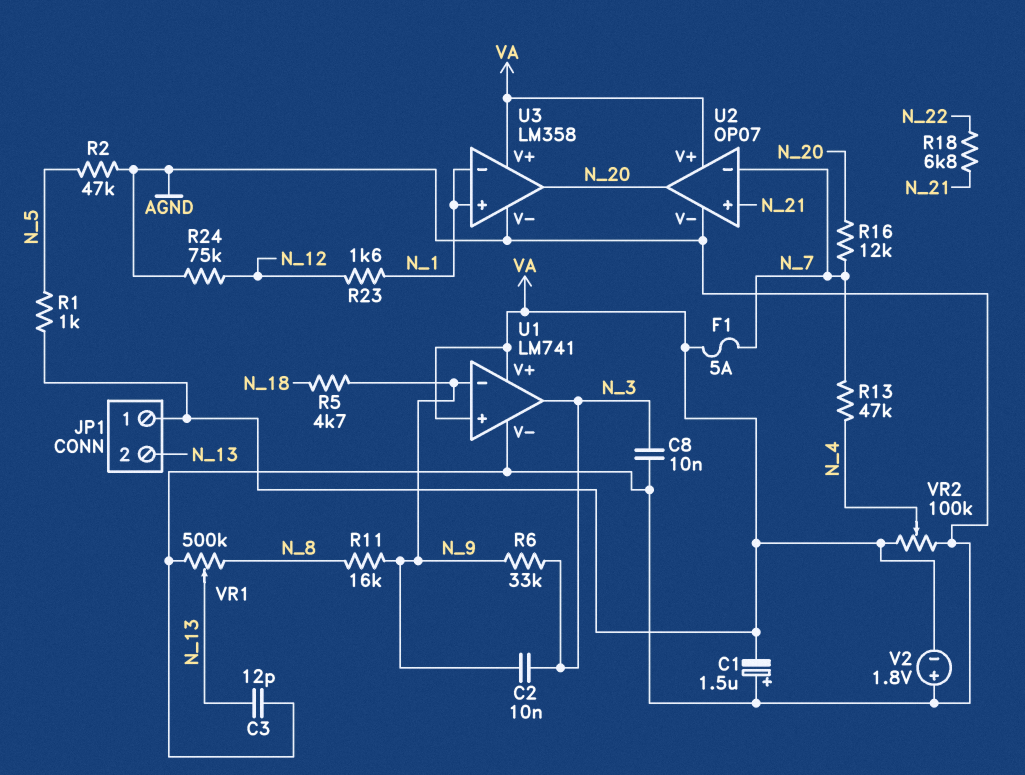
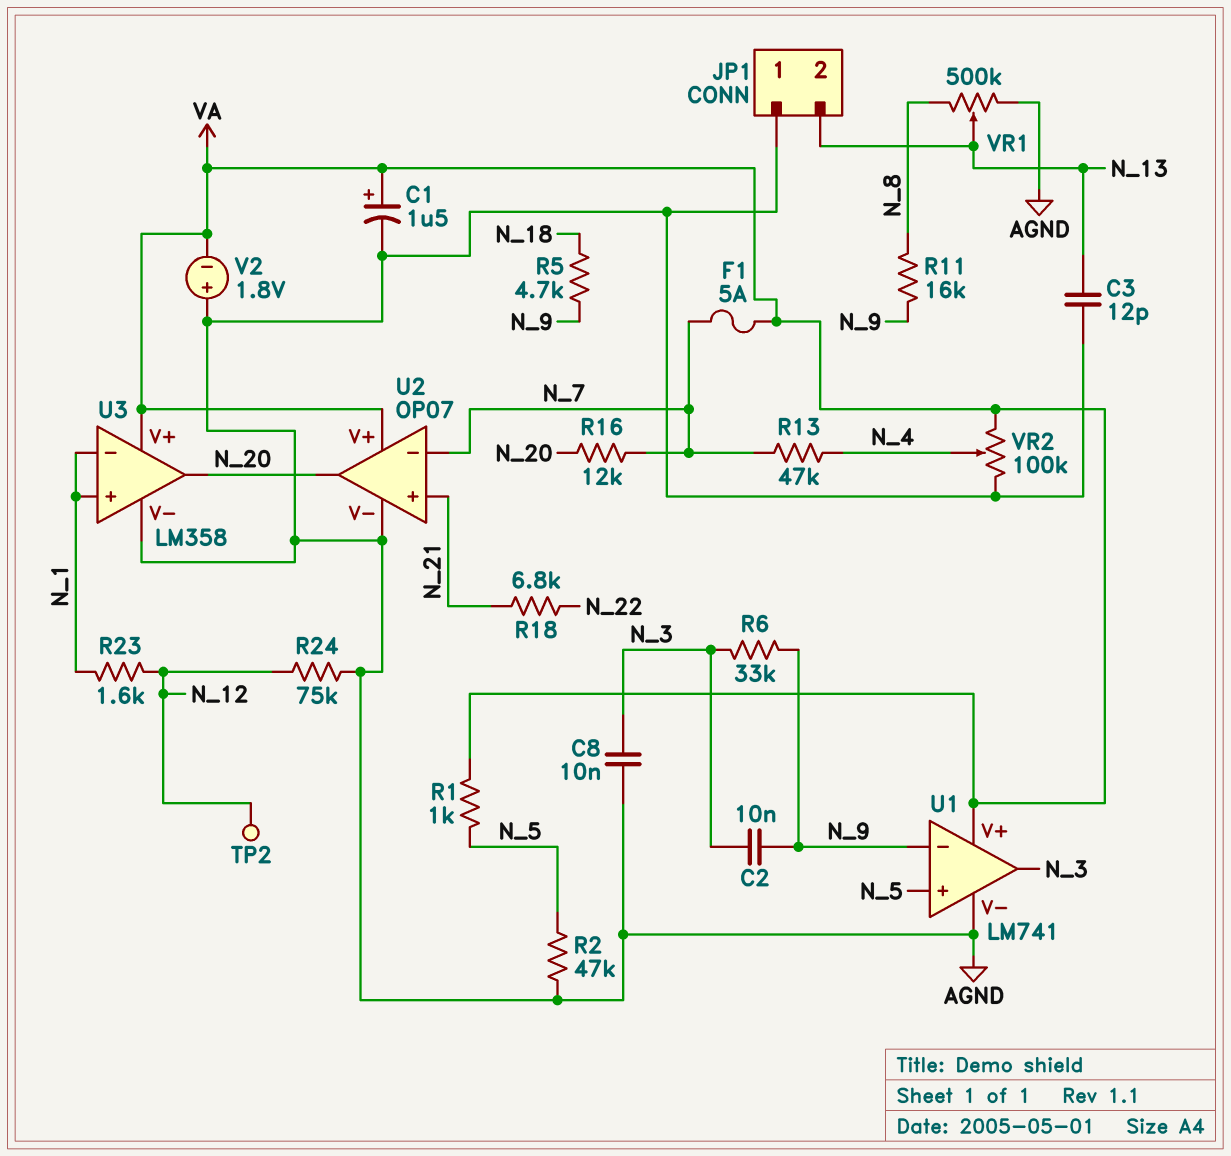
C1: 1.5uF (plus AGND, minus VA) -> 1.5uF (plus VA, minus AGND)
JP1 pin 1: VA -> AGND
TP2: none -> test point (N_12)
U1 pin in+: VA -> N_5

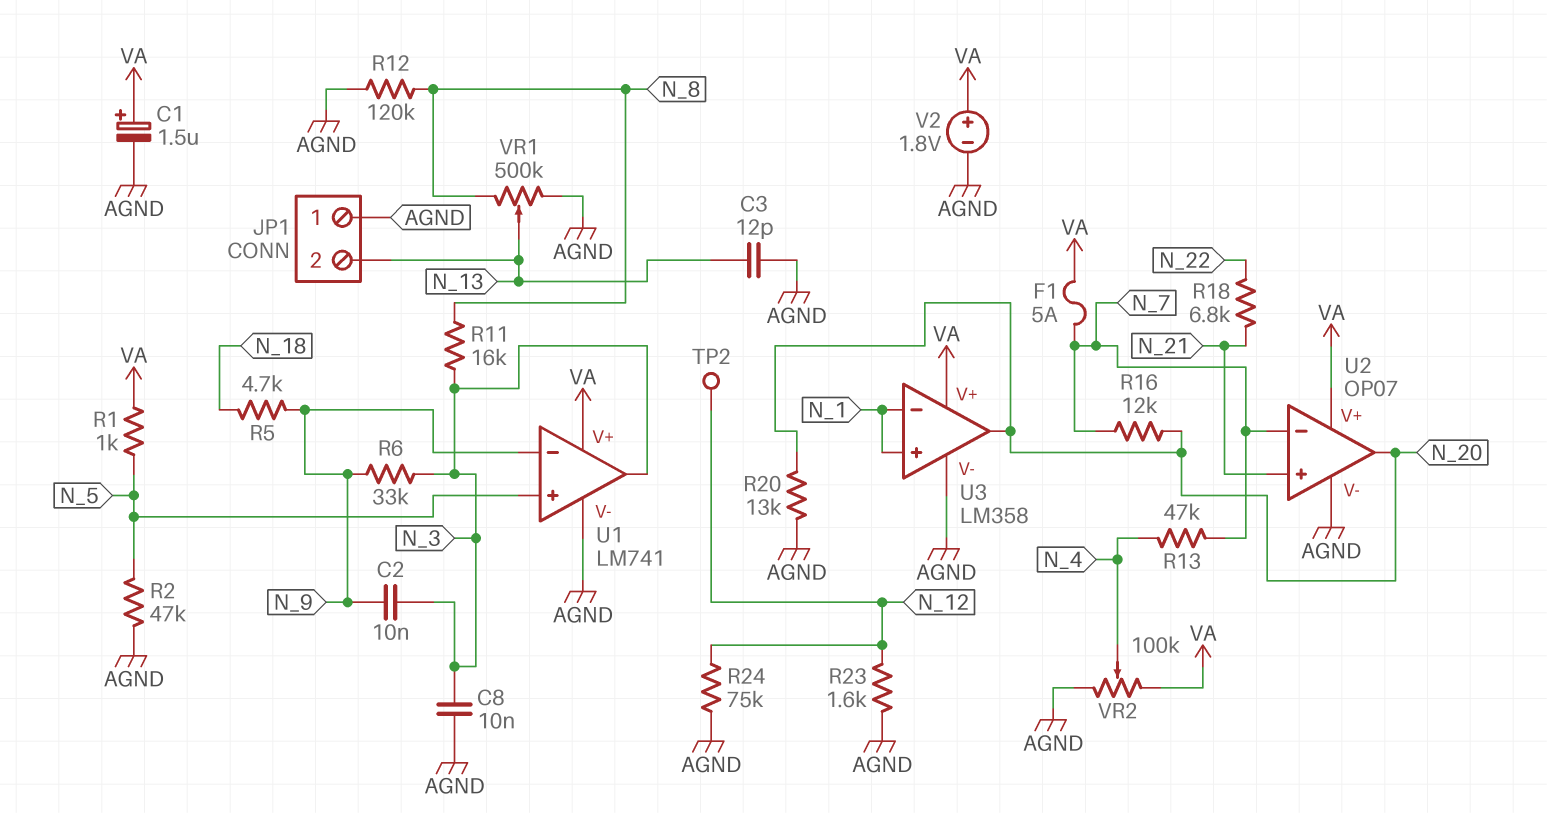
R11: 16k (N_8, N_9) -> 16k (N_3, N_8)
R12: none -> 120k (AGND, N_8)
R20: none -> 13k (AGND, N_20)
R23: 1.6k (N_1, N_12) -> 1.6k (AGND, N_12)
V2: 1.8V (plus AGND, minus VA) -> 1.8V (plus VA, minus AGND)

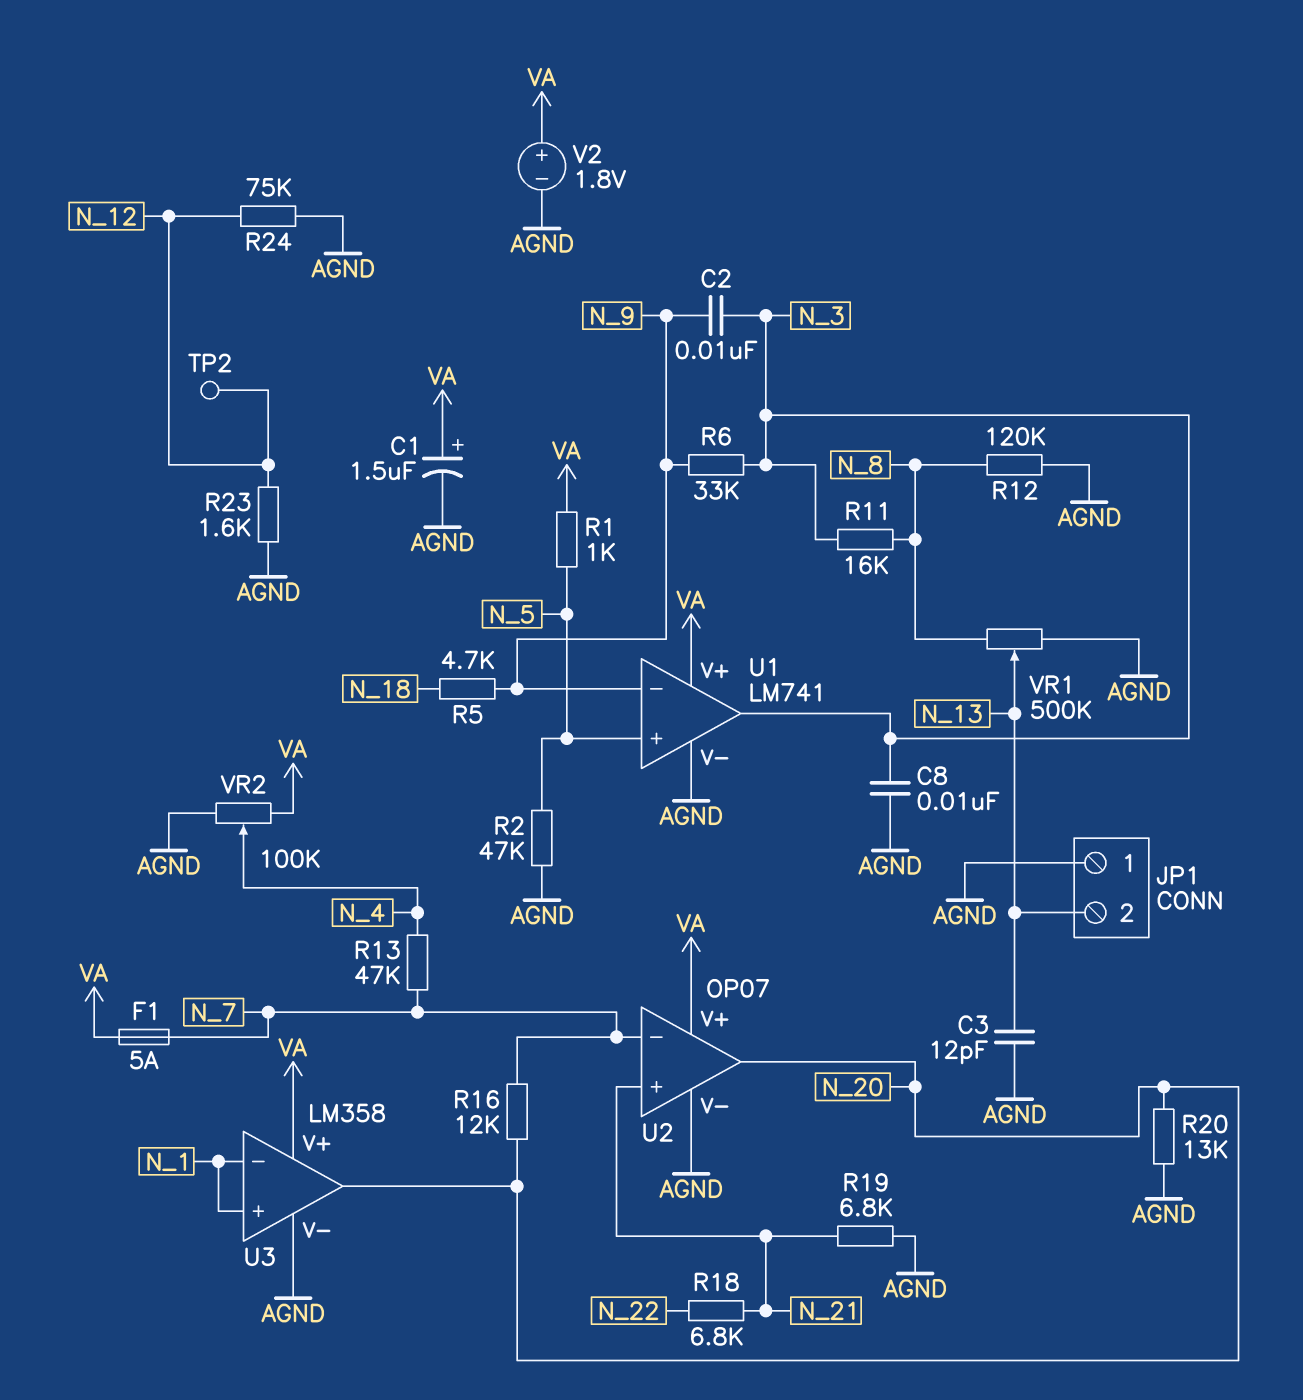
R19: none -> 6.8k (AGND, N_21)

